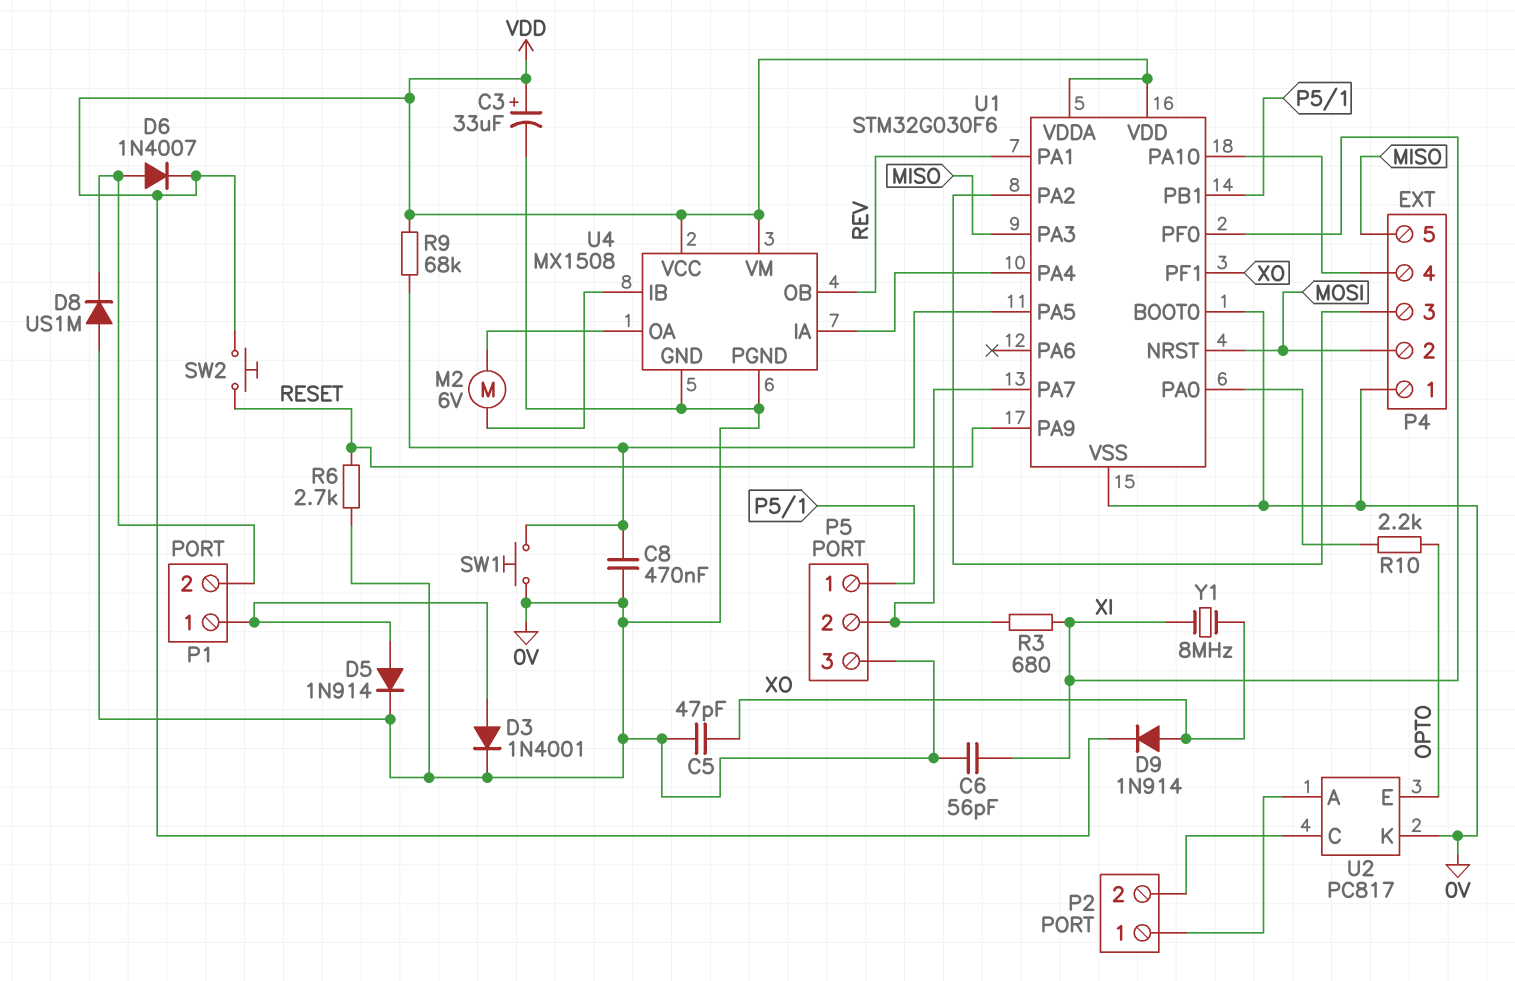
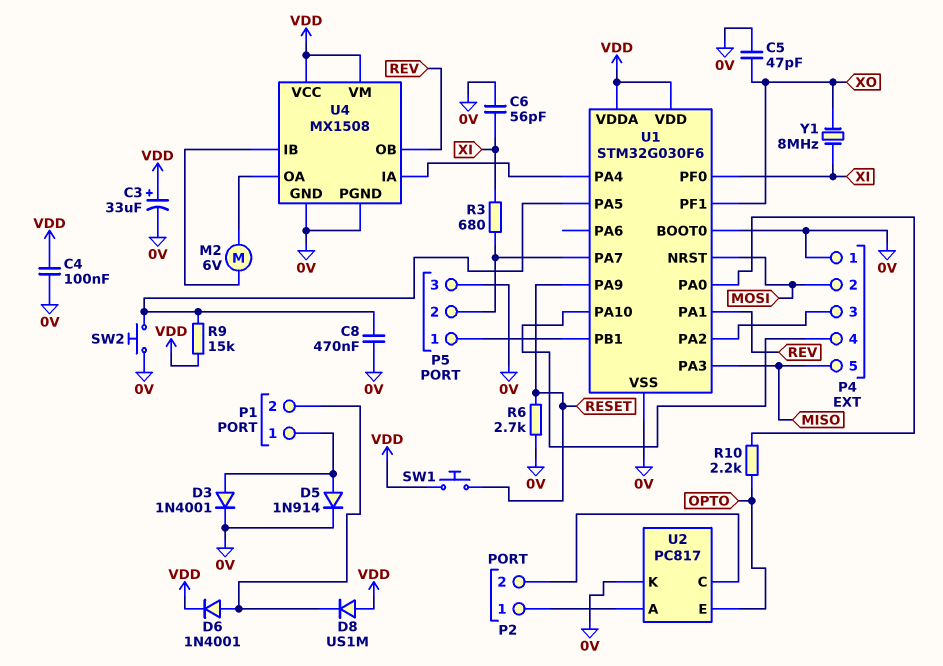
C4: none -> 100nF (0V, VDD)
D6: diode 1N4007 (A P1/2, K VDD) -> diode 1N4001 (A P1/2, K VDD)
D8: diode US1M (A 0V, K P1/2) -> diode US1M (A VDD, K P1/2)
D9: diode 1N914 (A XO, K VDD) -> none
R9: 68k (U1/PA5, VDD) -> 15k (U1/PA5, VDD)
SW1: button (0V, U1/PA5) -> button (RESET, VDD)
SW2: button (RESET, VDD) -> button (0V, U1/PA5)

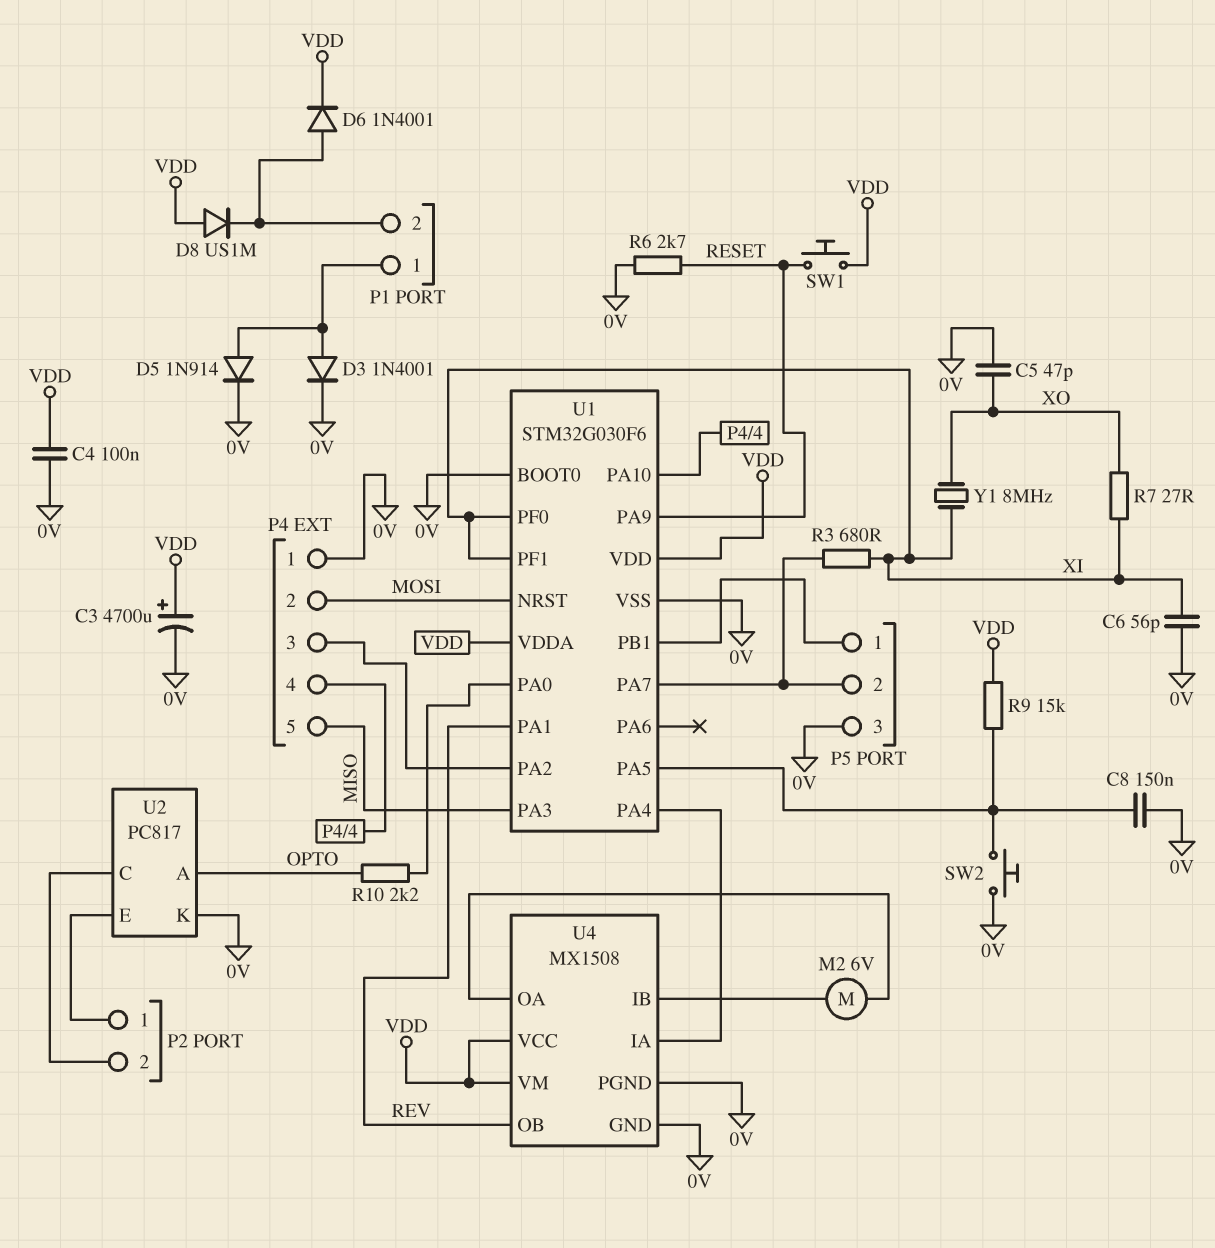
C3: 33uF (plus VDD, minus 0V) -> 4700uF (plus VDD, minus 0V)
C8: 470nF (0V, U1/PA5) -> 150nF (0V, U1/PA5)
R7: none -> 27 (XI, XO)
U1 pin PF1: XO -> XI
U2 pin A: P2/1 -> OPTO
U2 pin E: OPTO -> P2/1

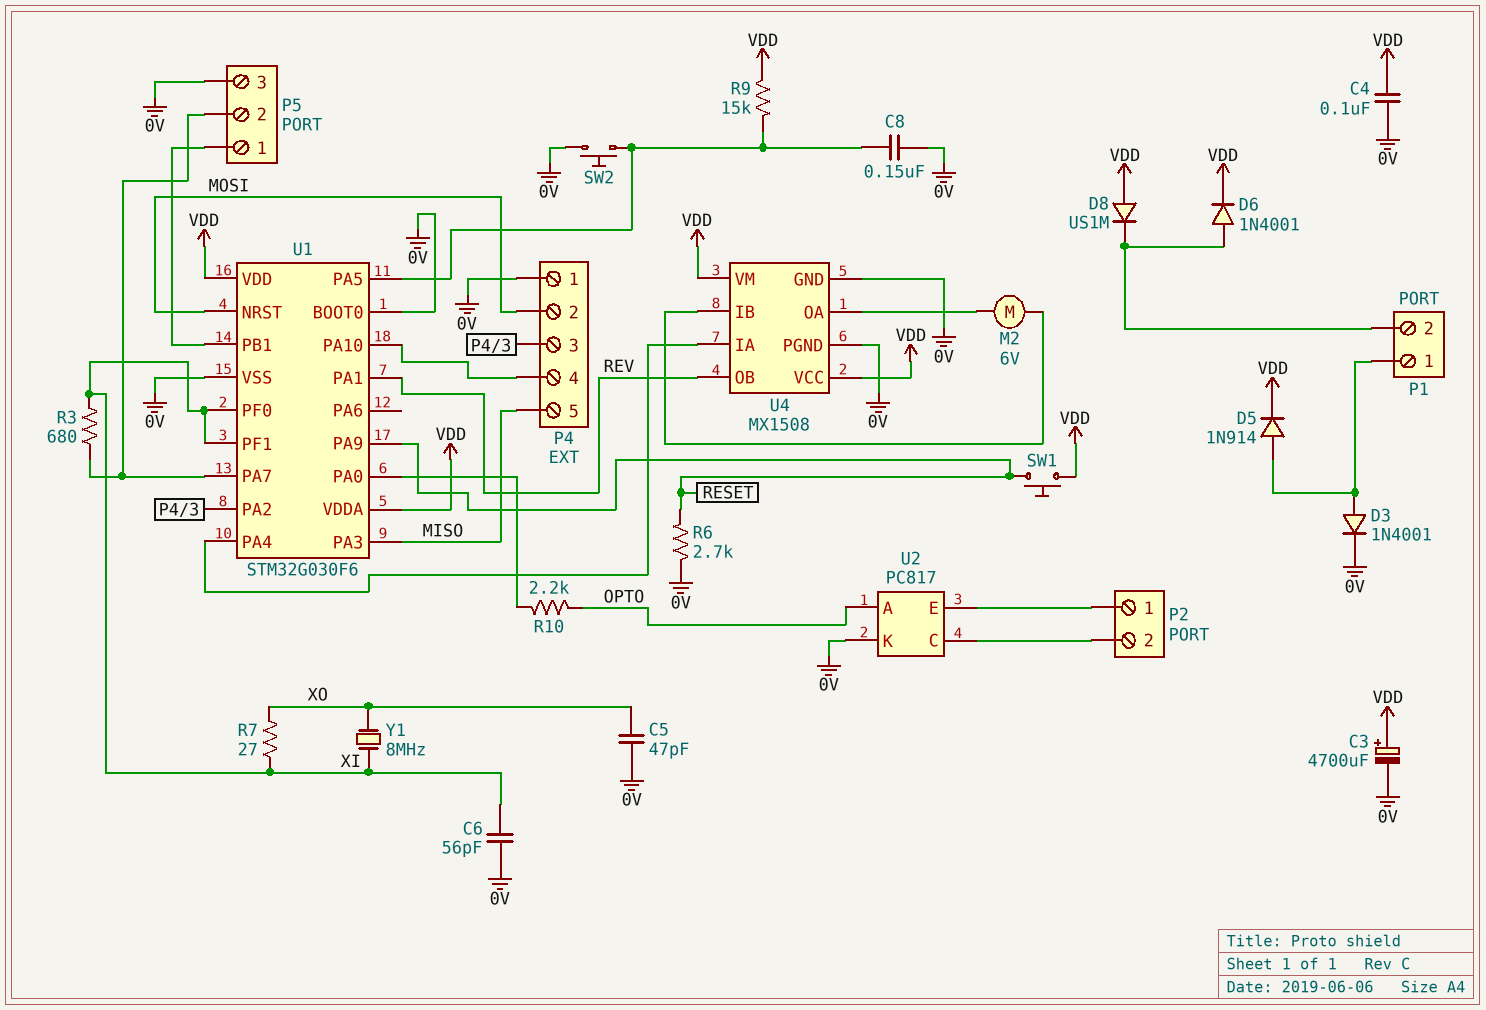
D5: diode 1N914 (A P1/1, K 0V) -> diode 1N914 (A P1/1, K VDD)

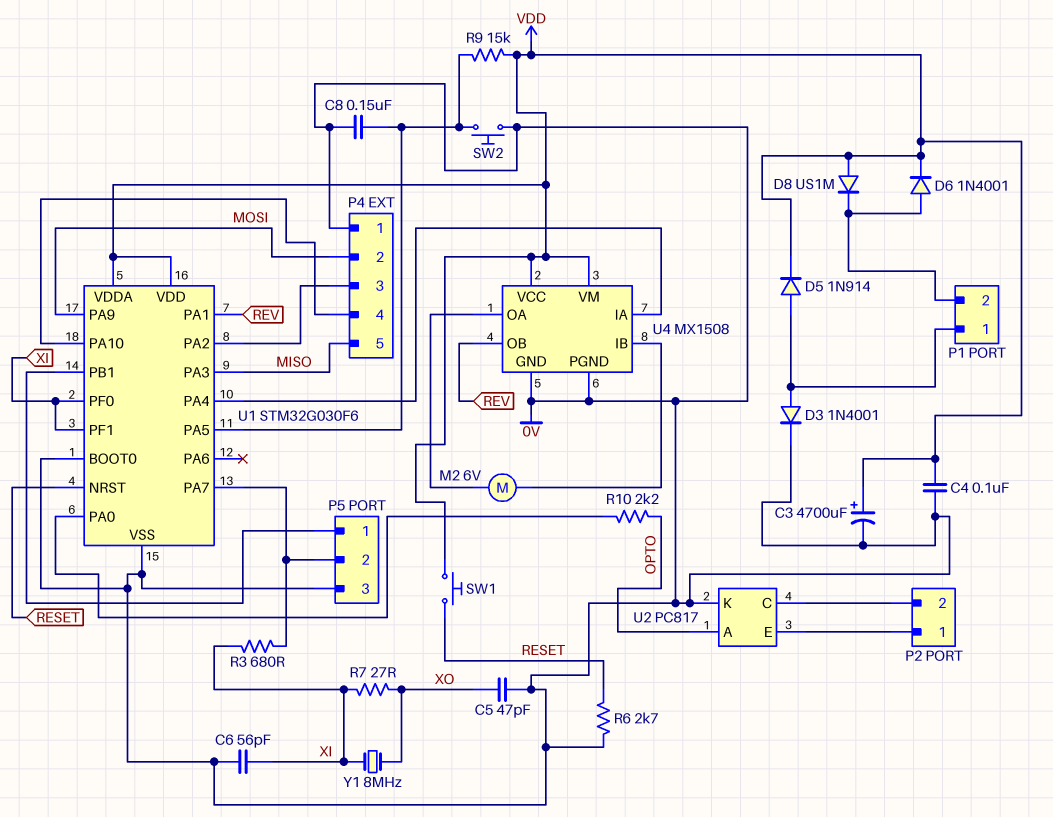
U1 pin NRST: MOSI -> RESET
U1 pin PA9: RESET -> MOSI

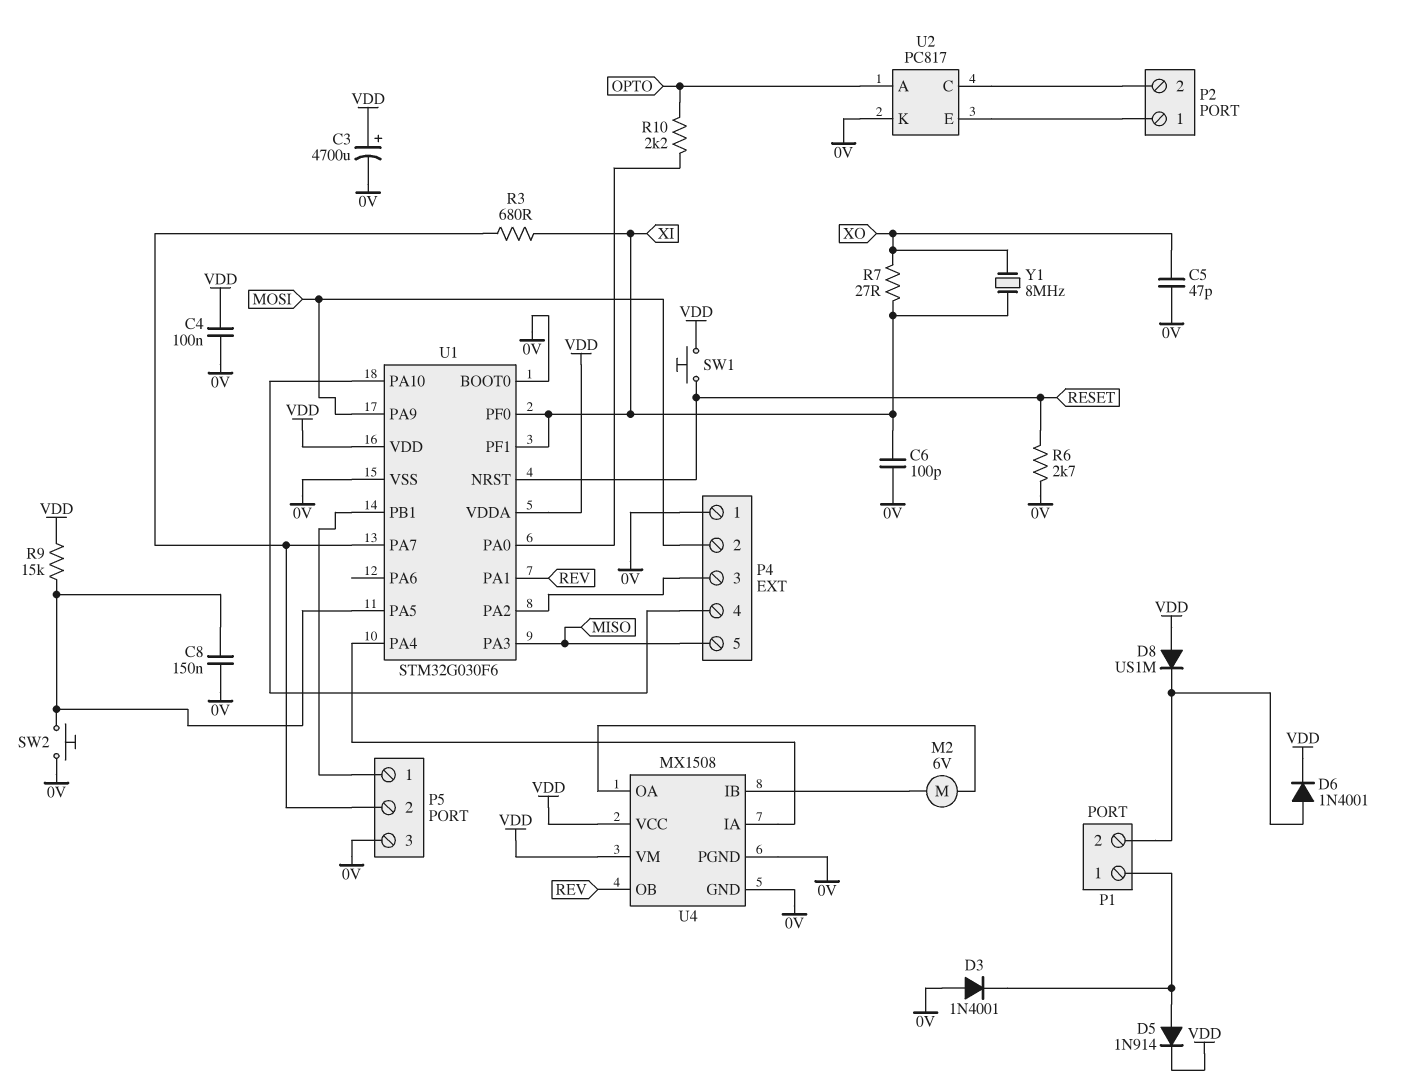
C6: 56pF (0V, XI) -> 100pF (0V, XI)
D3: diode 1N4001 (A P1/1, K 0V) -> diode 1N4001 (A 0V, K P1/1)

